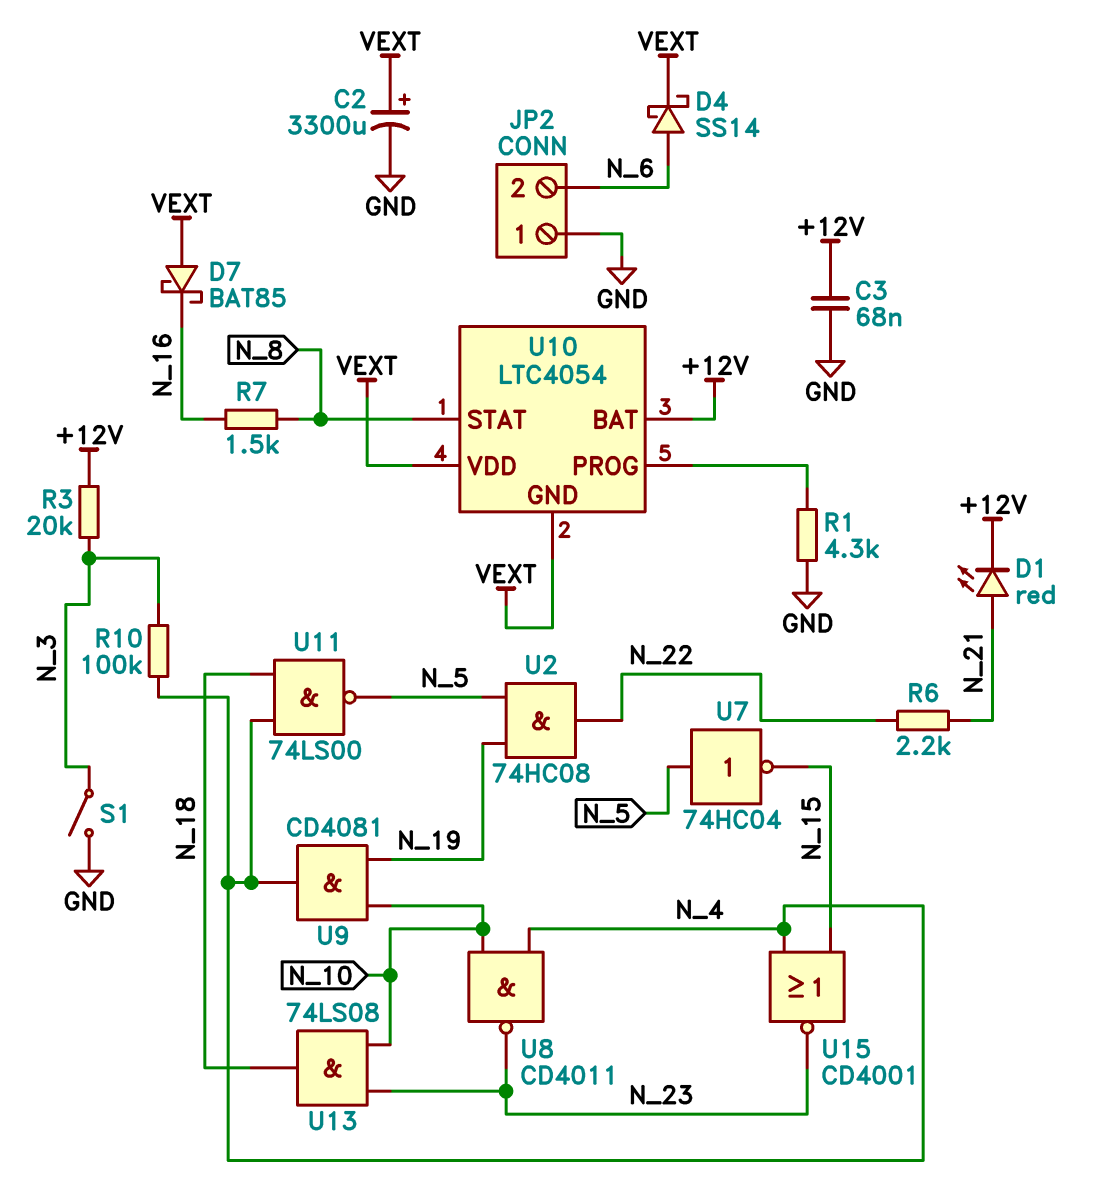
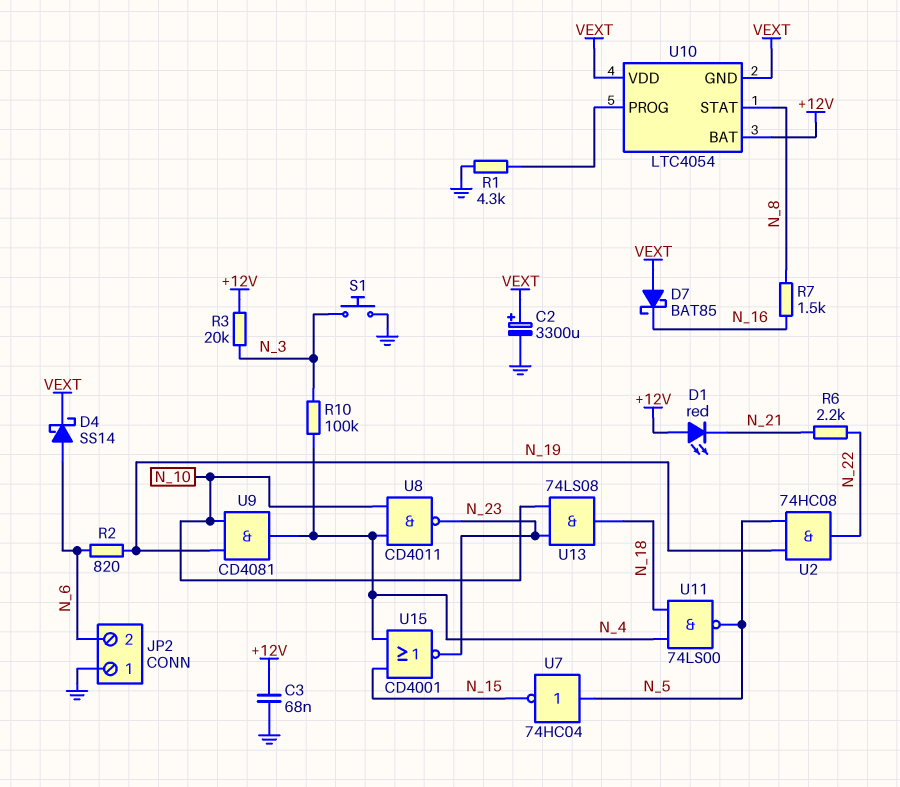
D1: LED red (A N_21, K +12V) -> LED red (A +12V, K N_21)
R2: none -> 820 (N_6, N_19)
S1: switch (GND, N_3) -> button (GND, N_3)

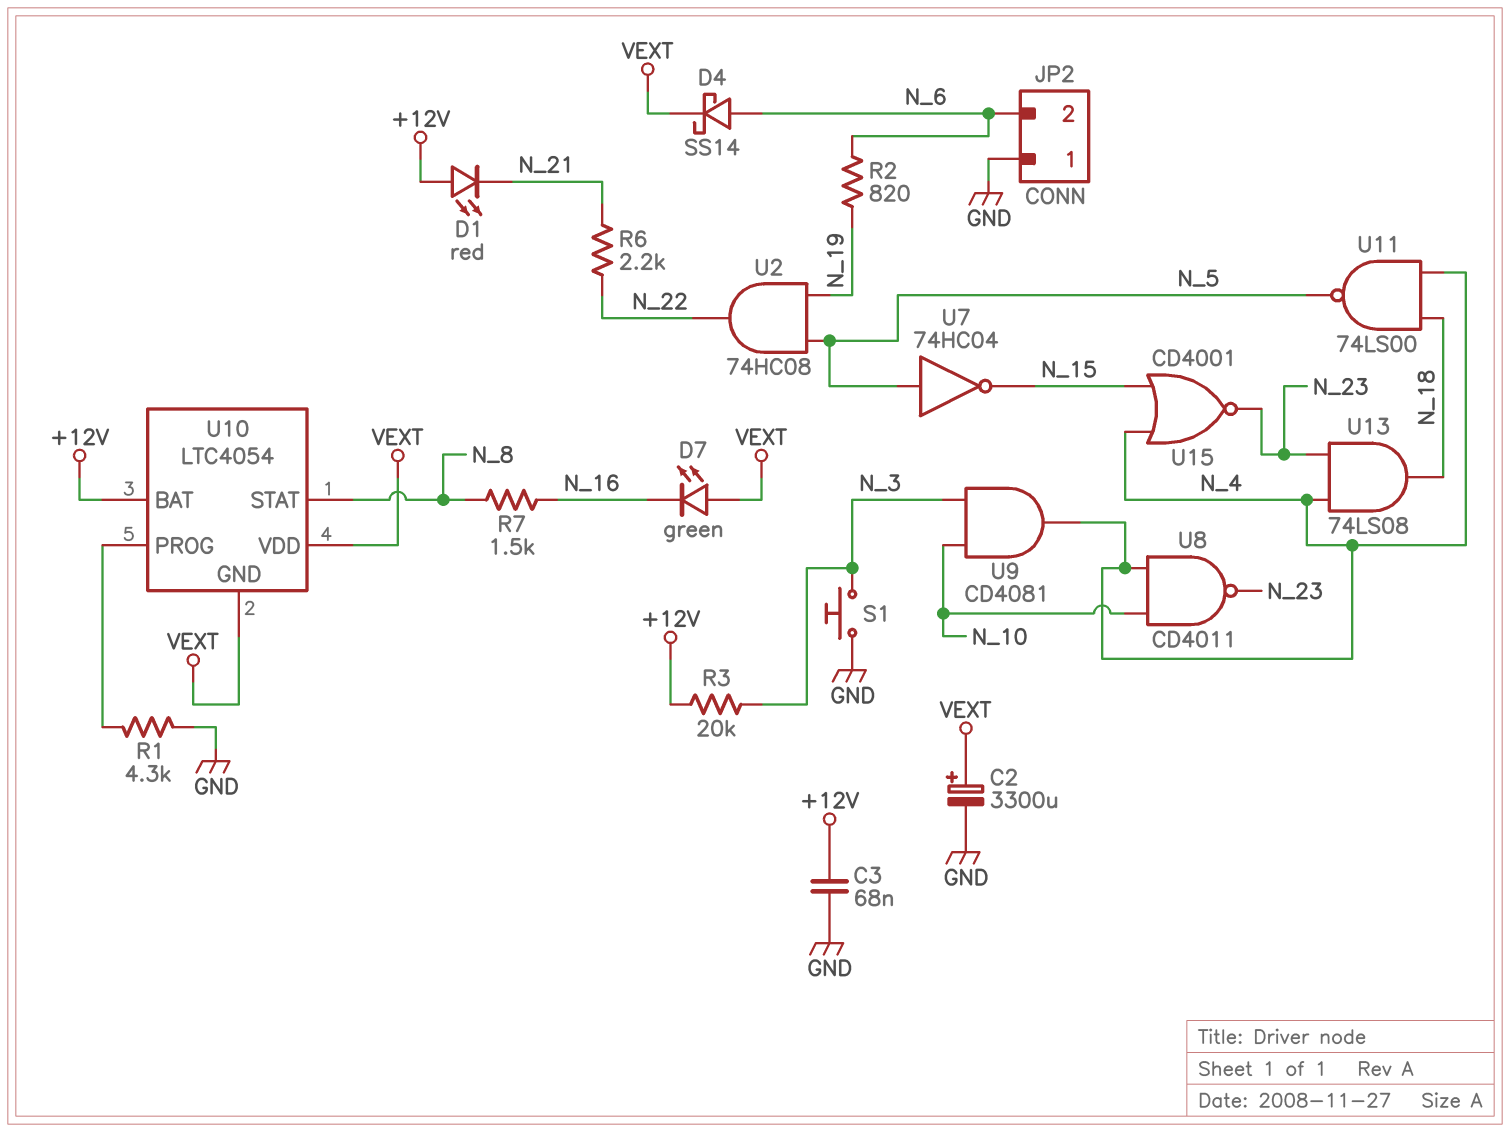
D7: schottky BAT85 (A VEXT, K N_16) -> LED green (A VEXT, K N_16)
R10: 100k (N_3, N_4) -> none
U9: AND CD4081 (in N_10, in N_19, out N_4) -> AND CD4081 (in N_3, in N_10, out N_4)
U13: AND 74LS08 (in N_10, in N_23, out N_18) -> AND 74LS08 (in N_4, in N_23, out N_18)

